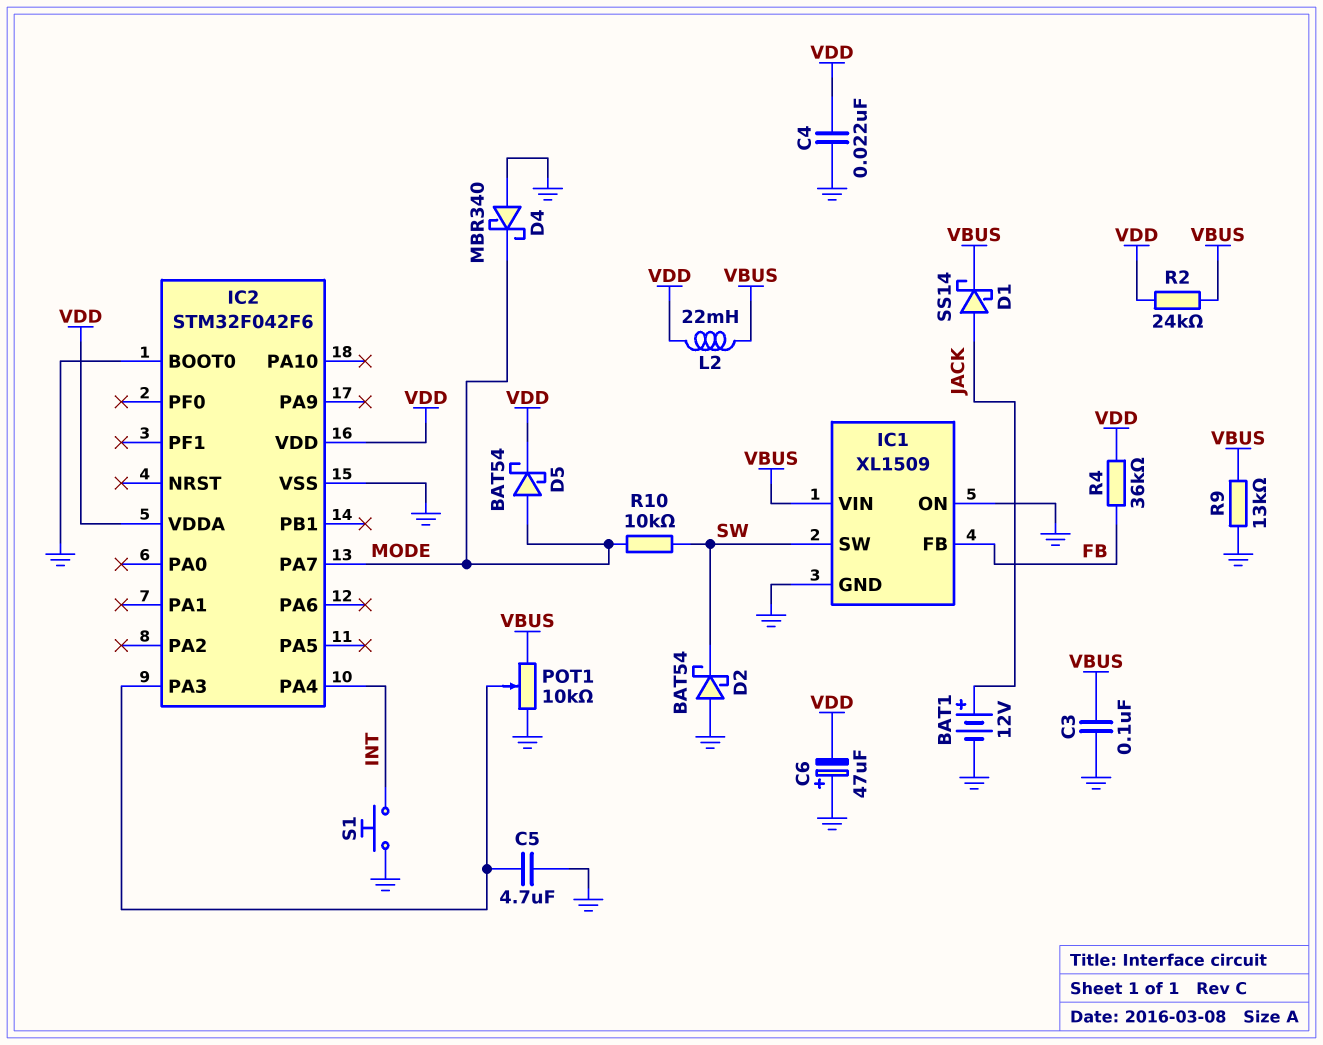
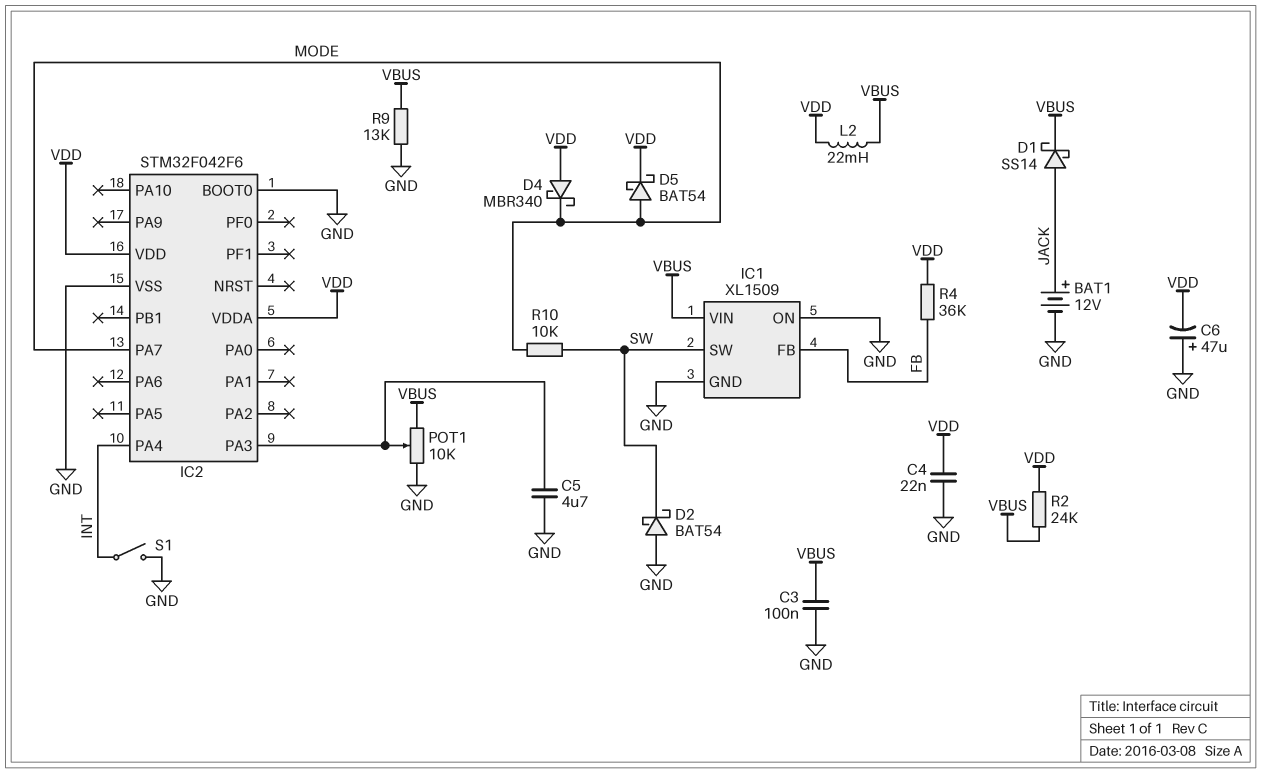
D4: schottky MBR340 (A GND, K MODE) -> schottky MBR340 (A VDD, K MODE)
S1: button (GND, INT) -> switch (GND, INT)

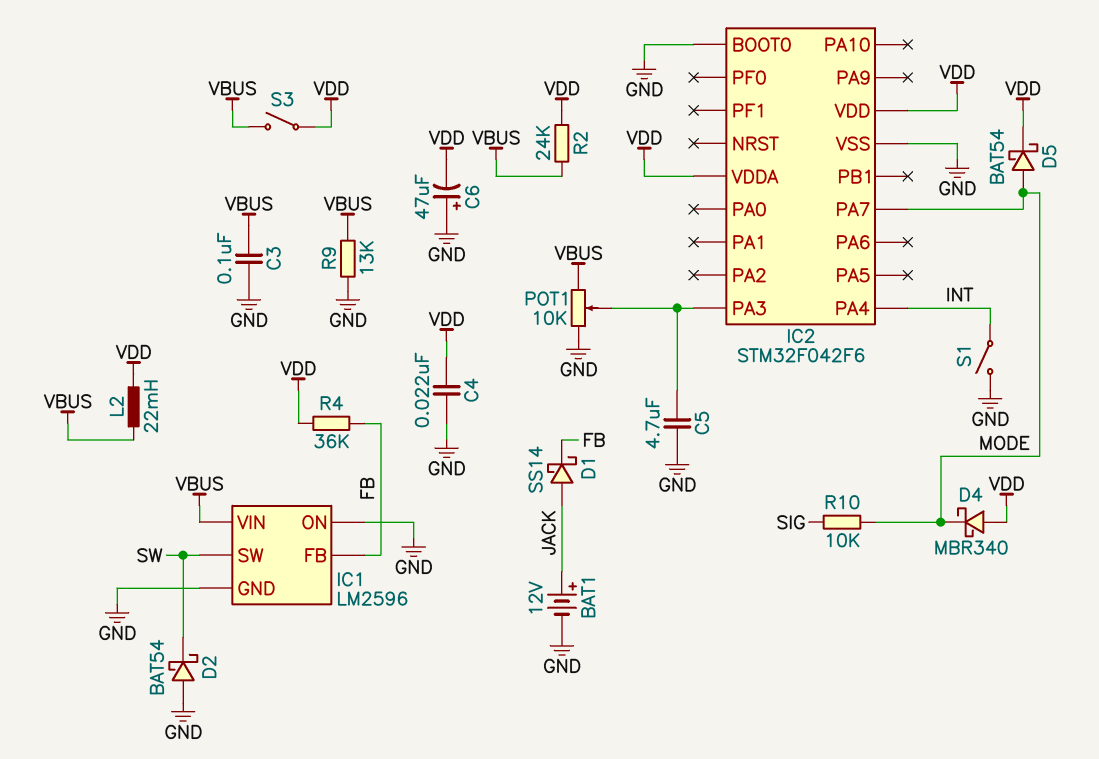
D1: schottky SS14 (A JACK, K VBUS) -> schottky SS14 (A JACK, K FB)
IC1: XL1509 -> LM2596
R10: 10k (MODE, SW) -> 10k (MODE, SIG)
S3: none -> switch (VBUS, VDD)

